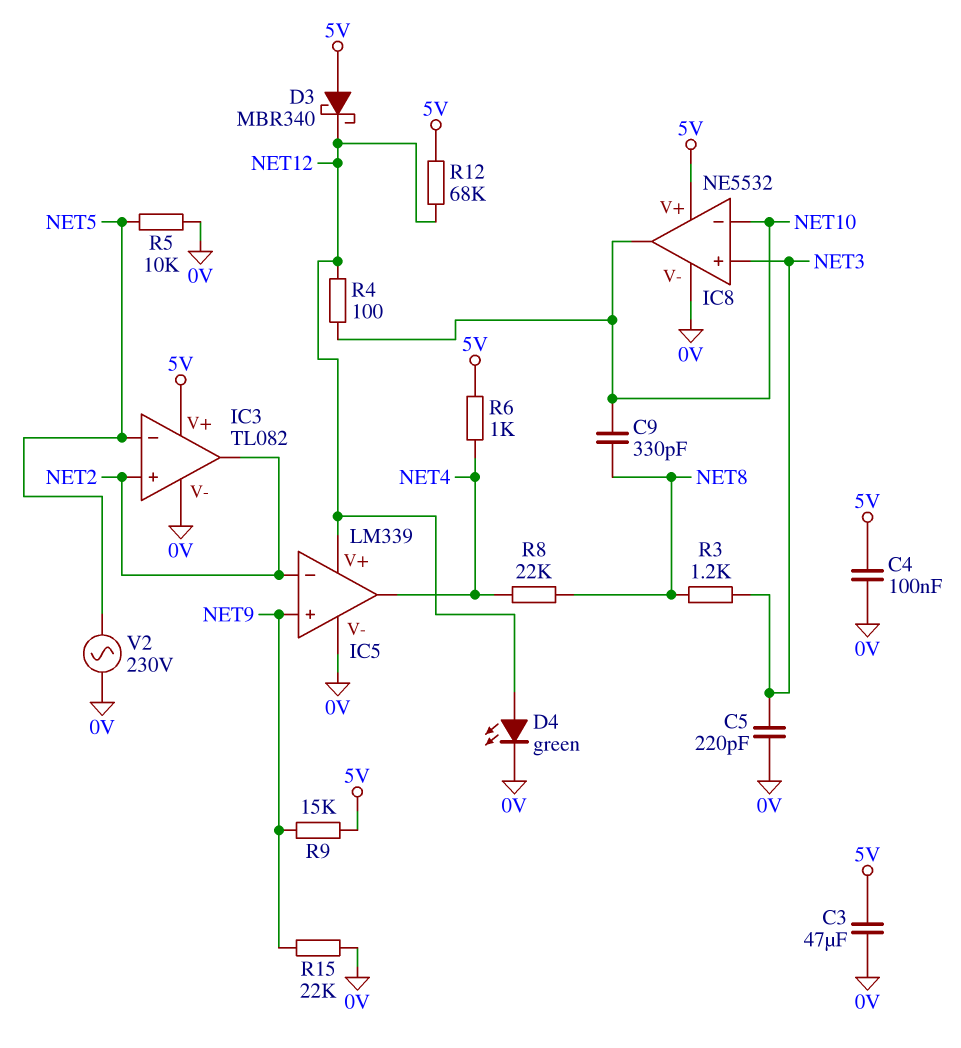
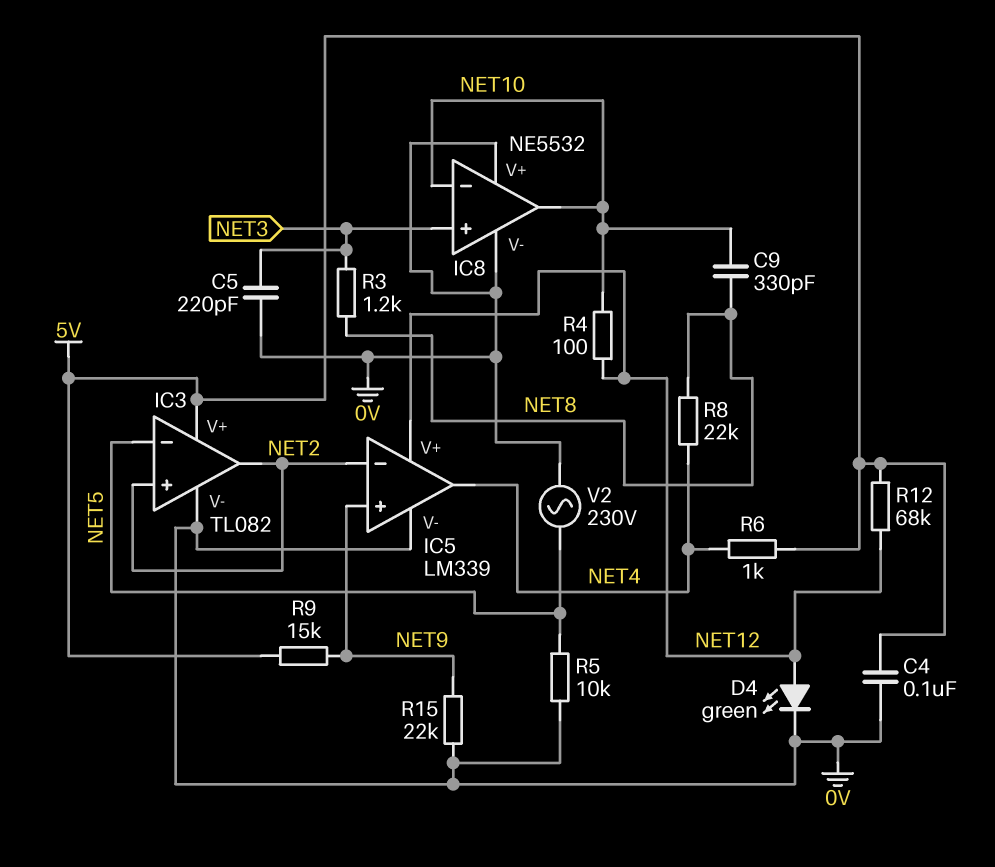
C3: 47uF (0V, 5V) -> none
D3: schottky MBR340 (A 5V, K NET12) -> none
IC8 pin V+: 5V -> 0V

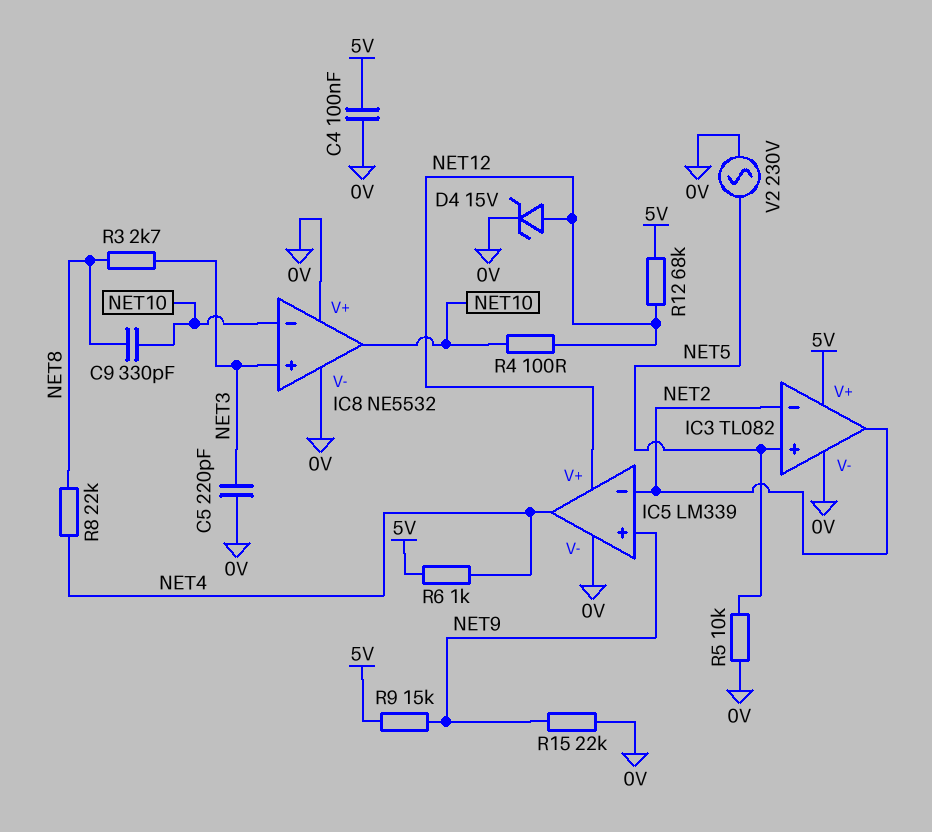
D4: LED green (A NET12, K 0V) -> zener 15V (A NET12, K 0V)
IC3 pin in+: NET2 -> NET5
IC3 pin in-: NET5 -> NET2
R3: 1.2k (NET3, NET8) -> 2.7k (NET3, NET8)

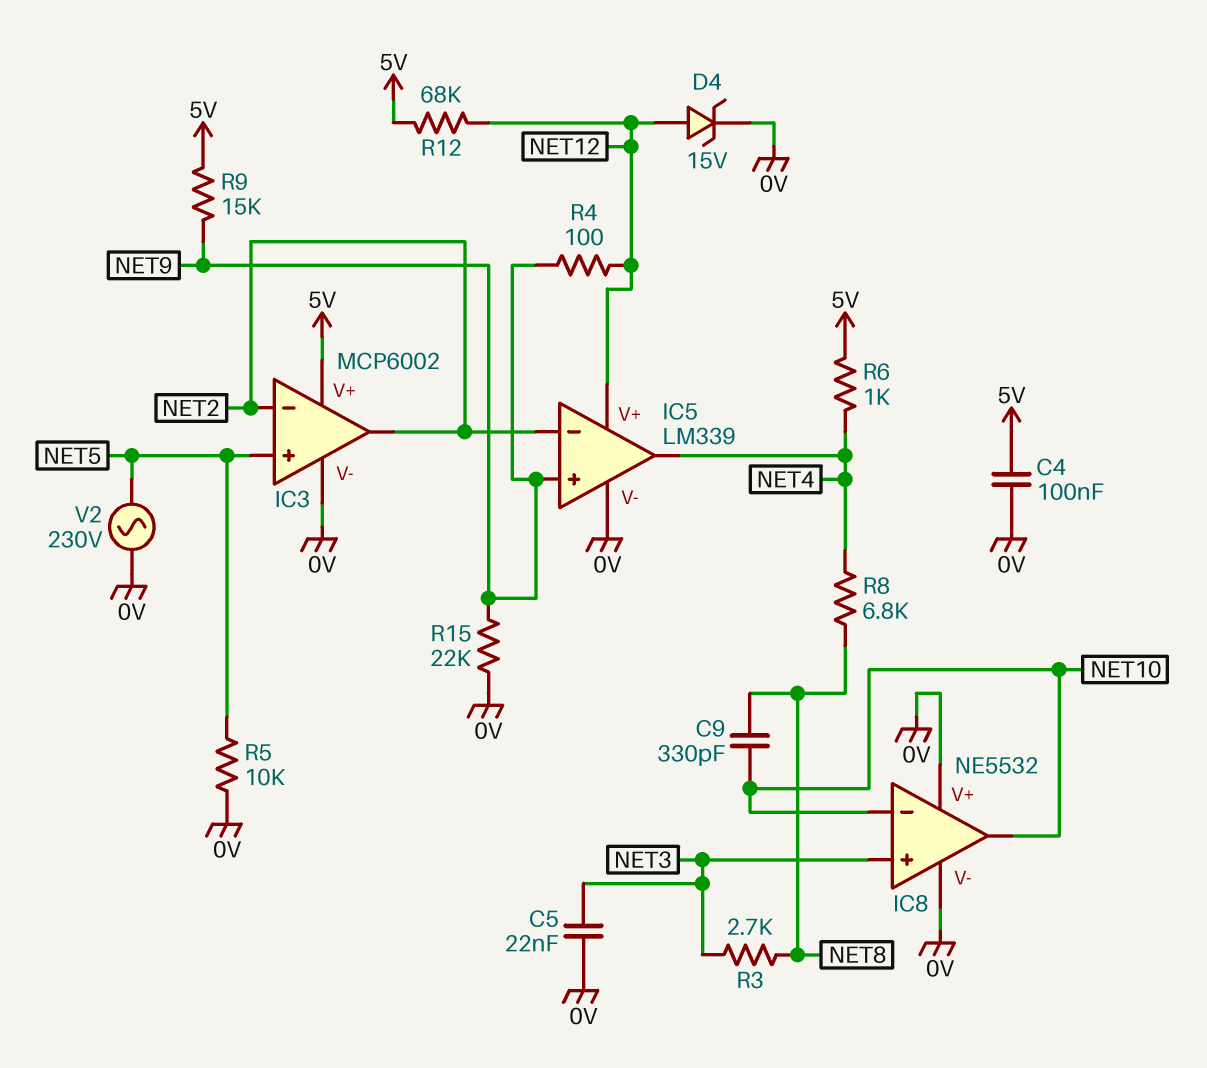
C5: 220pF (0V, NET3) -> 22nF (0V, NET3)
IC3: TL082 -> MCP6002
R4: 100 (NET10, NET12) -> 100 (NET9, NET12)
R8: 22k (NET4, NET8) -> 6.8k (NET4, NET8)

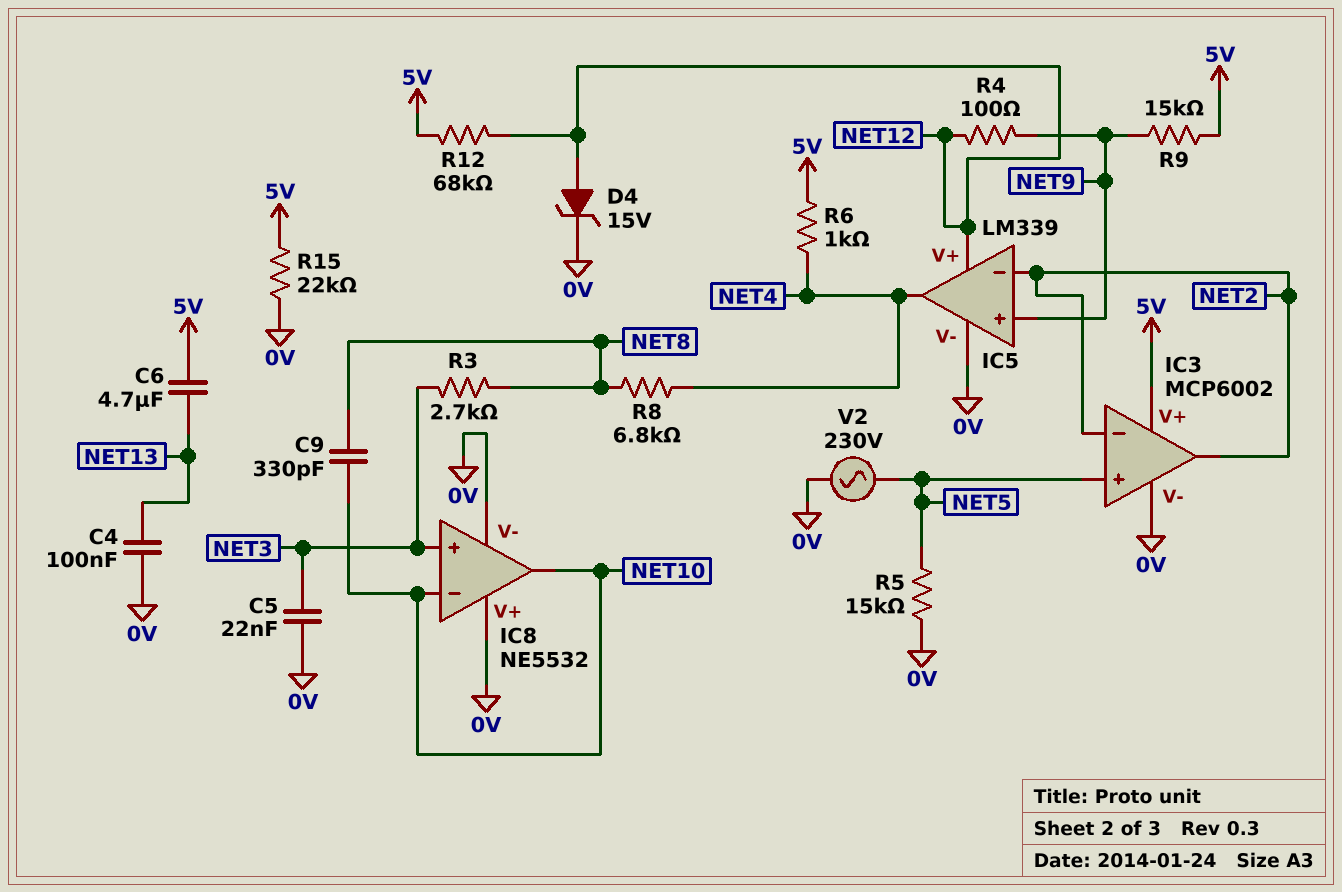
C4: 100nF (0V, 5V) -> 100nF (0V, NET13)
C6: none -> 4.7uF (5V, NET13)
R5: 10k (0V, NET5) -> 15k (0V, NET5)
R15: 22k (0V, NET9) -> 22k (0V, 5V)

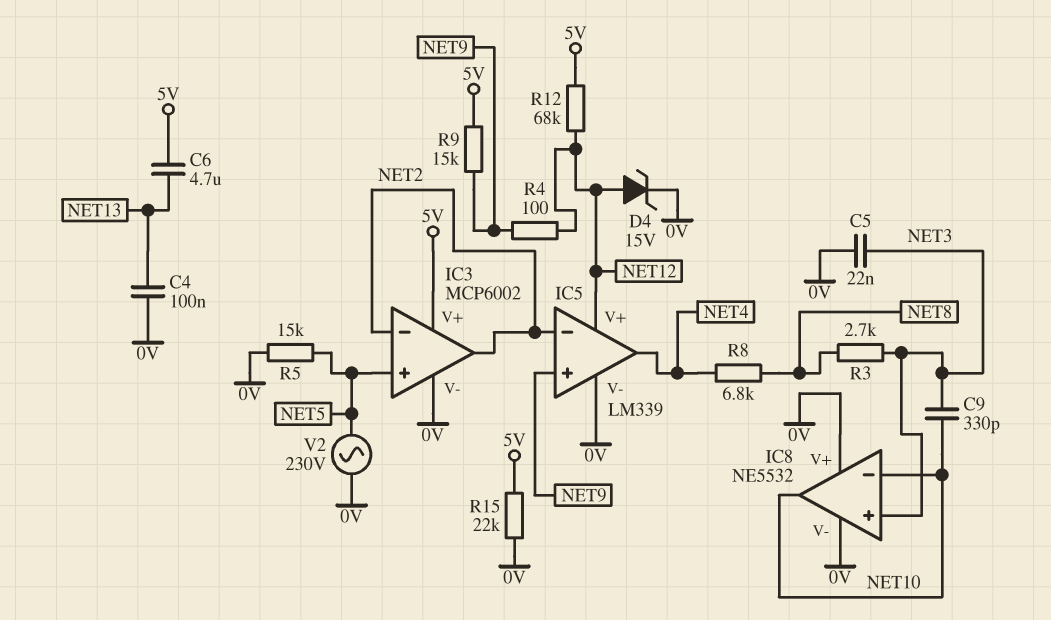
C9: 330pF (NET8, NET10) -> 330pF (NET3, NET10)
R6: 1k (5V, NET4) -> none

